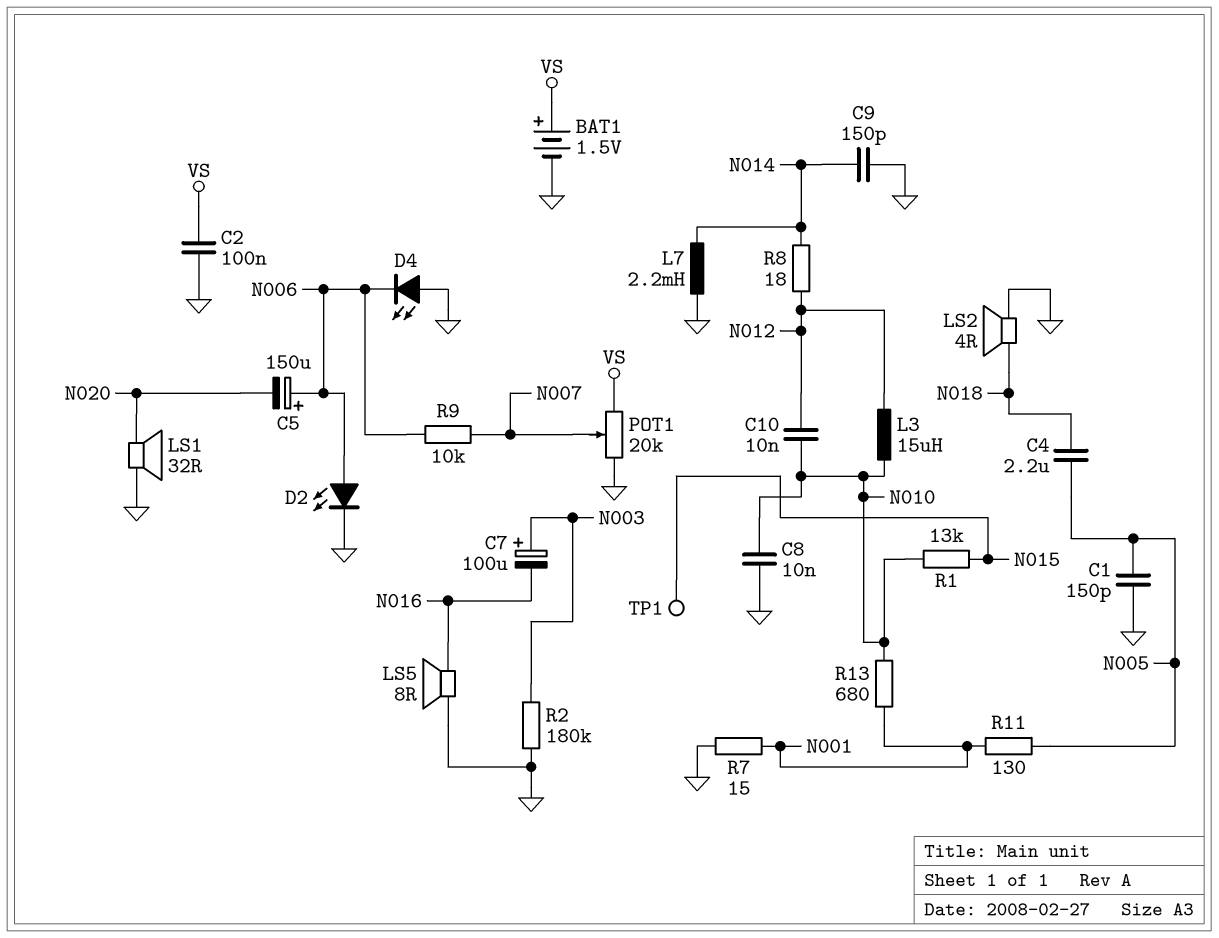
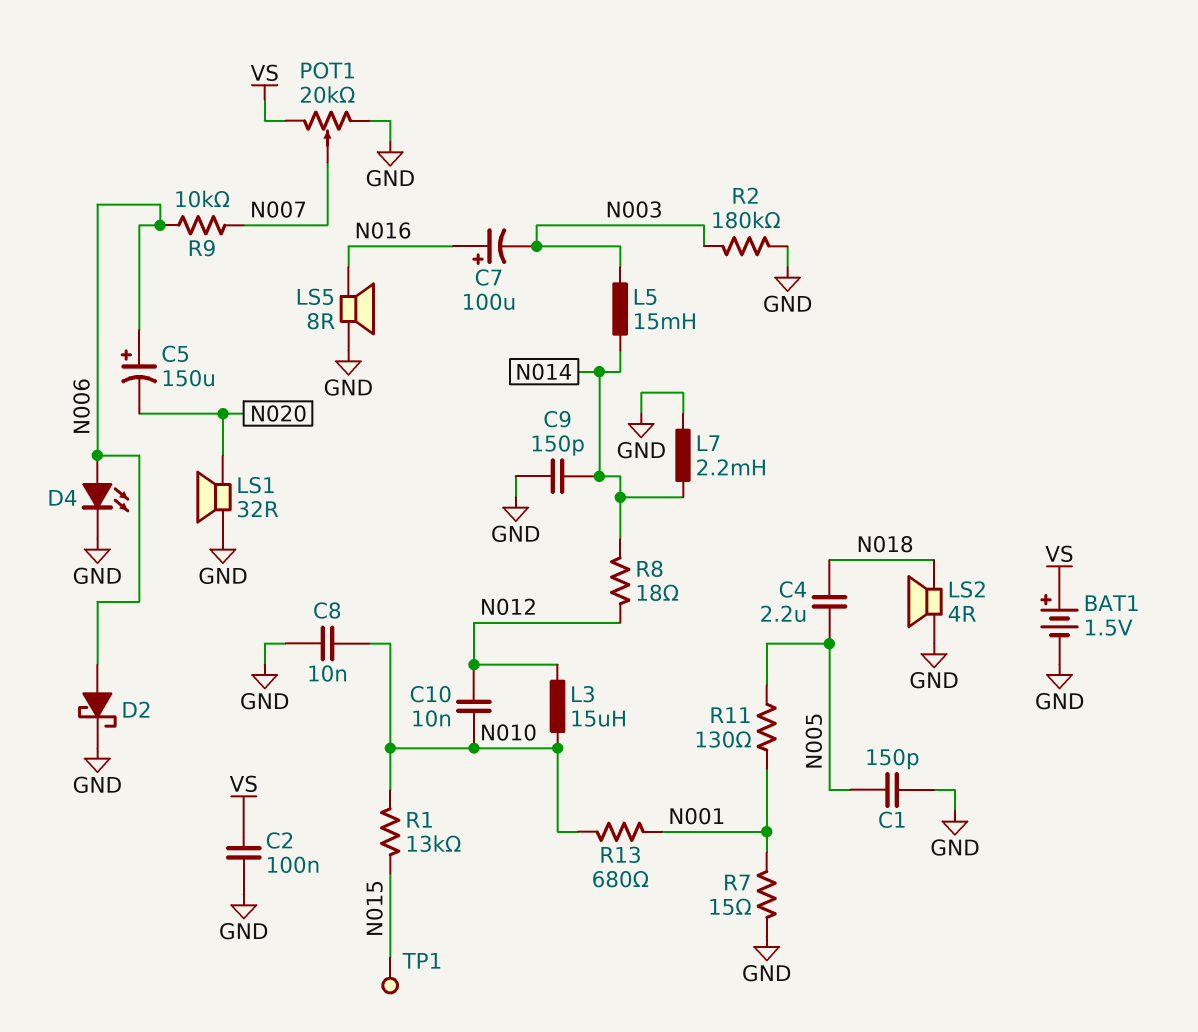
C7: 100uF (plus N003, minus N016) -> 100uF (plus N016, minus N003)
D2: LED (A N006, K GND) -> schottky (A N006, K GND)
D4: LED (A GND, K N006) -> LED (A N006, K GND)
L5: none -> 15mH (N003, N014)

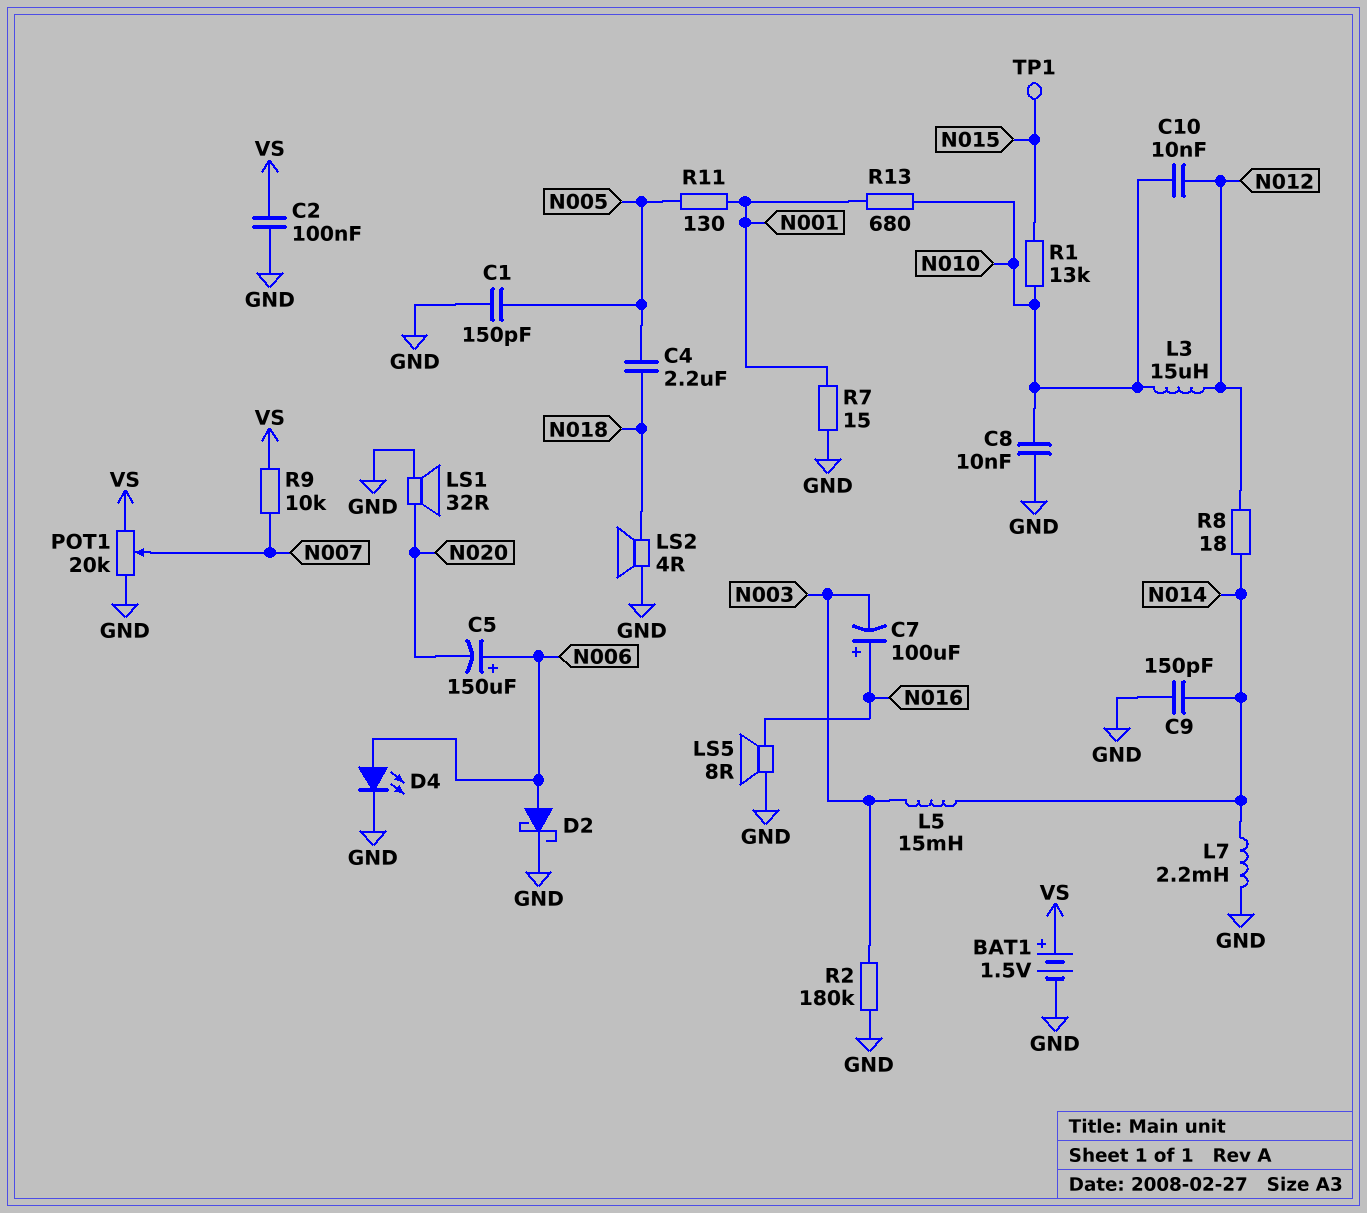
R9: 10k (N006, N007) -> 10k (N007, VS)

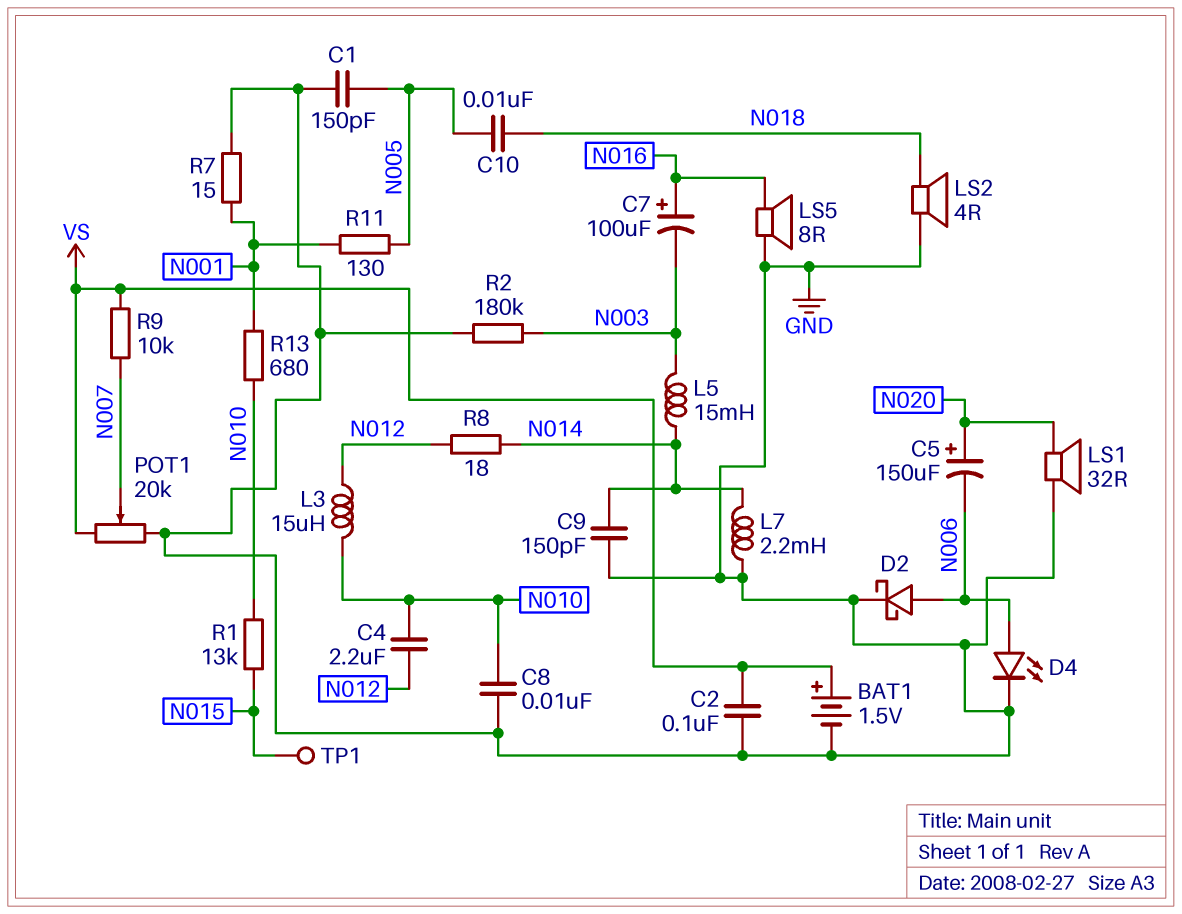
C4: 2.2uF (N005, N018) -> 2.2uF (N010, N012)
C5: 150uF (plus N006, minus N020) -> 150uF (plus N020, minus N006)
C10: 10nF (N010, N012) -> 10nF (N005, N018)

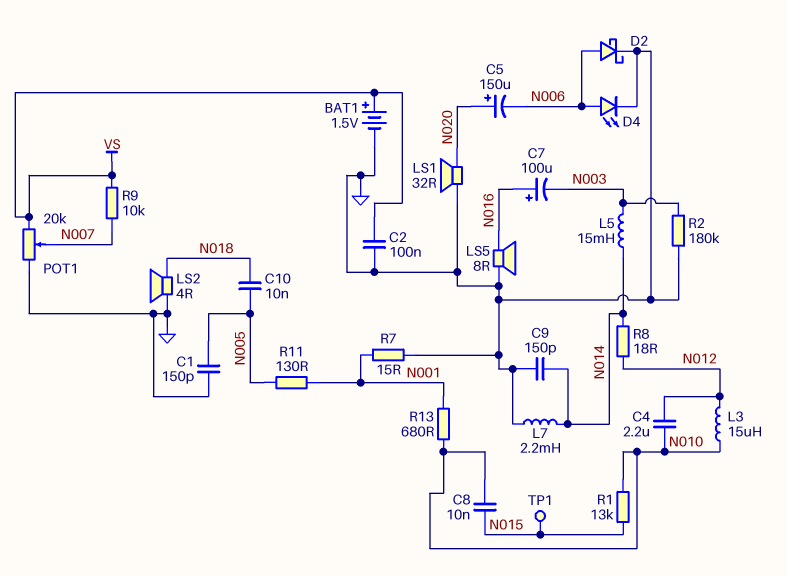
C8: 10nF (GND, N010) -> 10nF (N010, N015)

